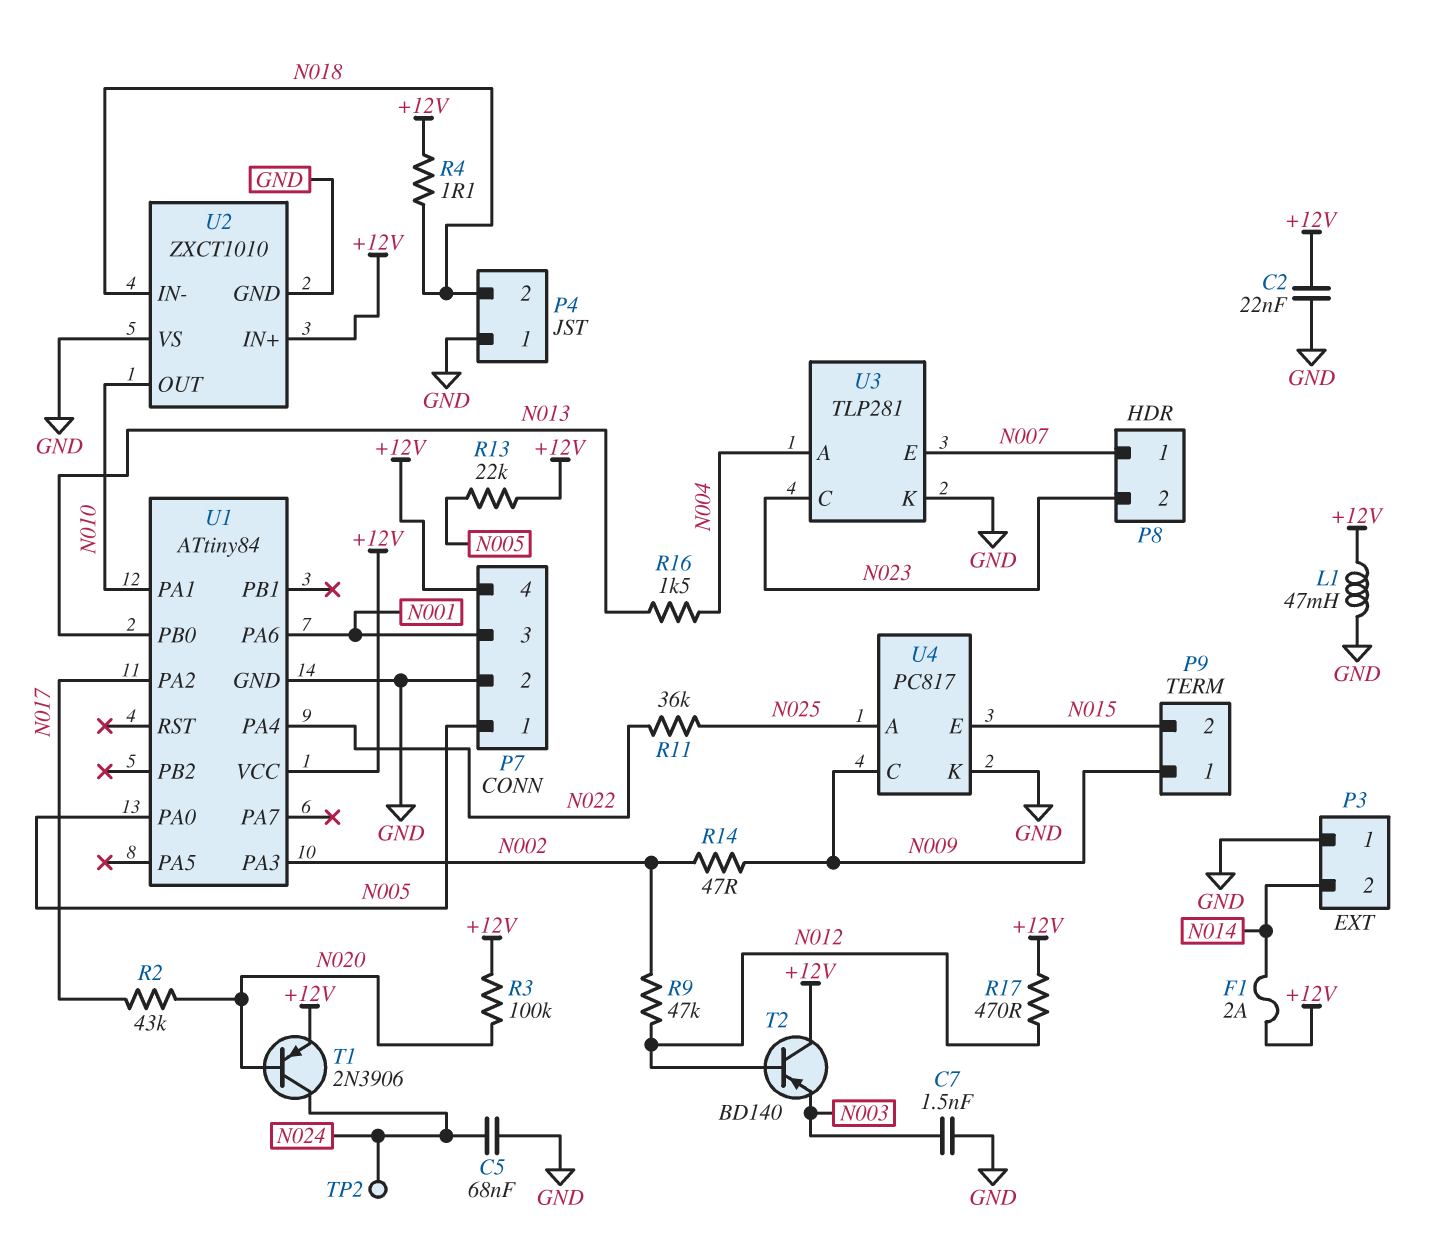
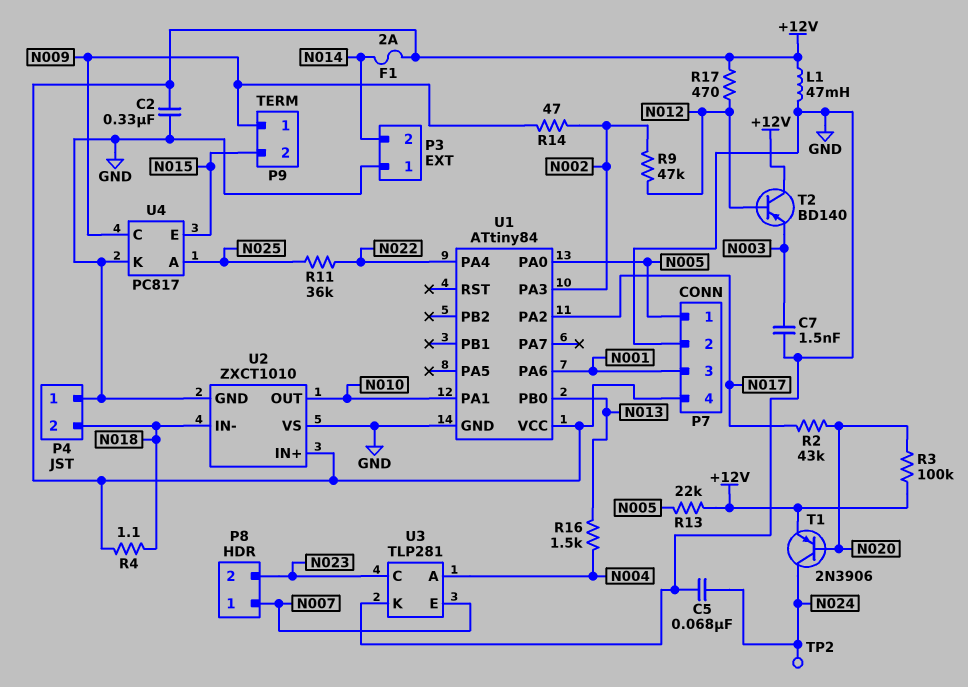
C2: 22nF (+12V, GND) -> 330nF (+12V, GND)

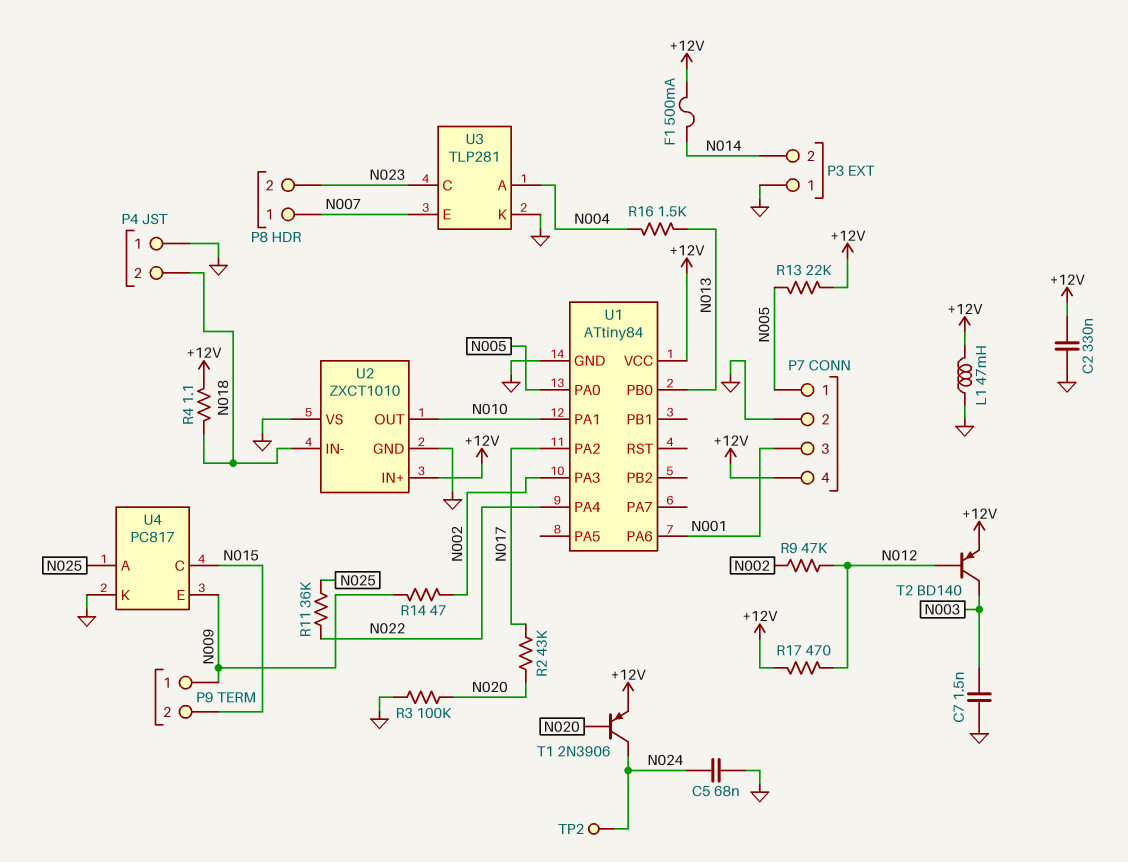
F1: 2A (+12V, N014) -> 500mA (+12V, N014)
R3: 100k (+12V, N020) -> 100k (GND, N020)
T2: PNP BD140 (B N012, C +12V, E N003) -> PNP BD140 (B N012, C N003, E +12V)
U4 pin C: N009 -> N015
U4 pin E: N015 -> N009

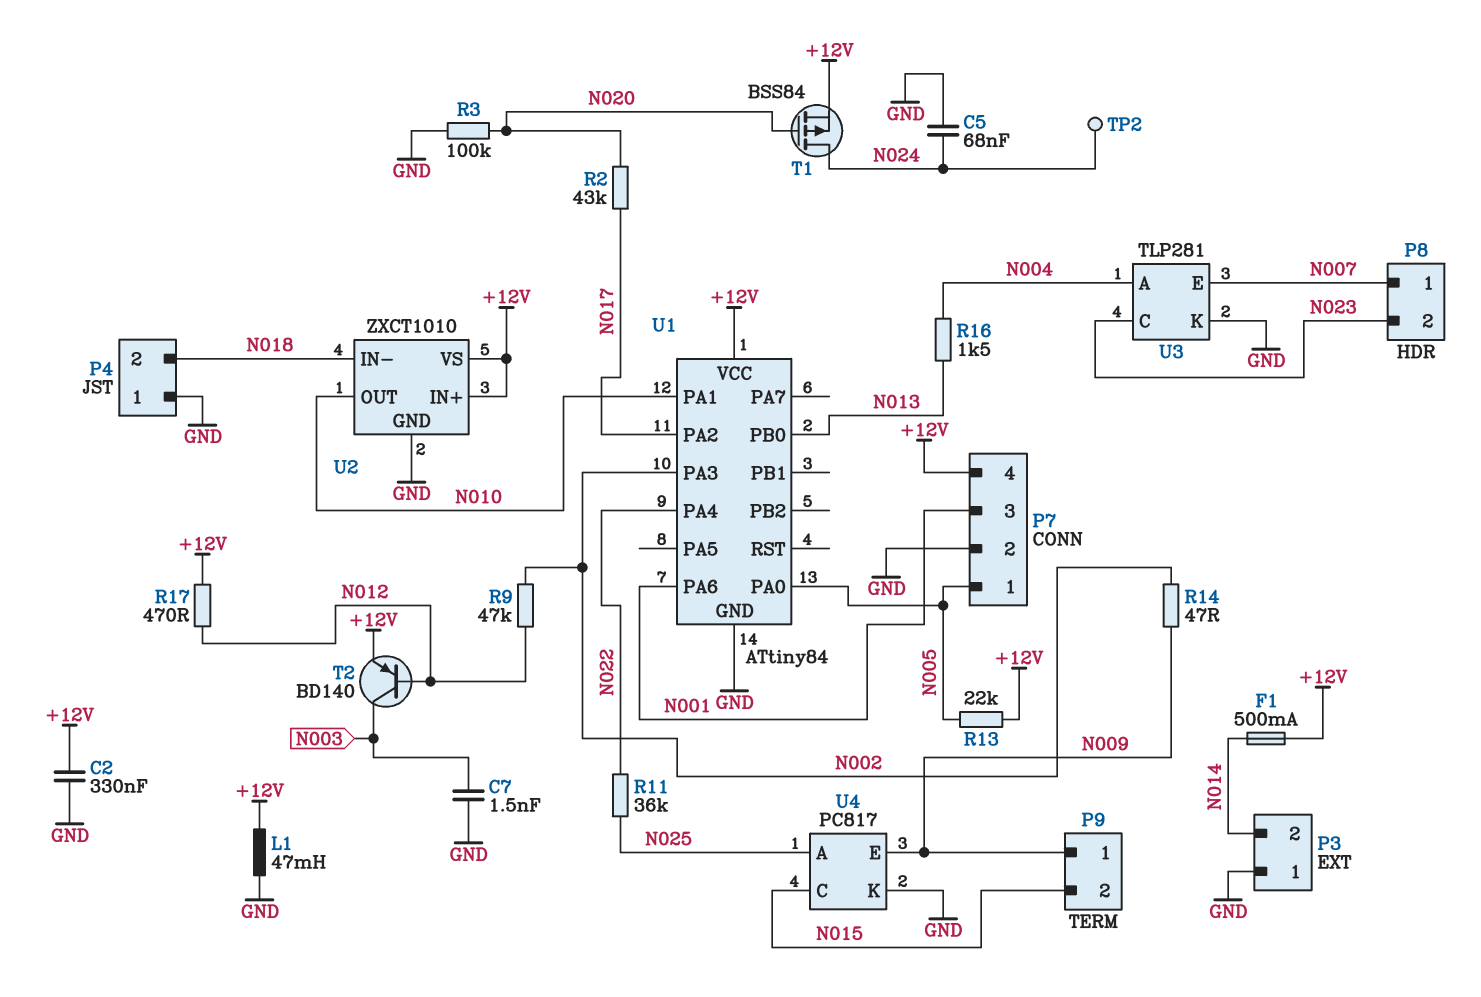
R4: 1.1 (+12V, N018) -> none
T1: PNP 2N3906 (B N020, C N024, E +12V) -> PMOS BSS84 (G N020, D N024, S +12V)
U2 pin VS: GND -> +12V

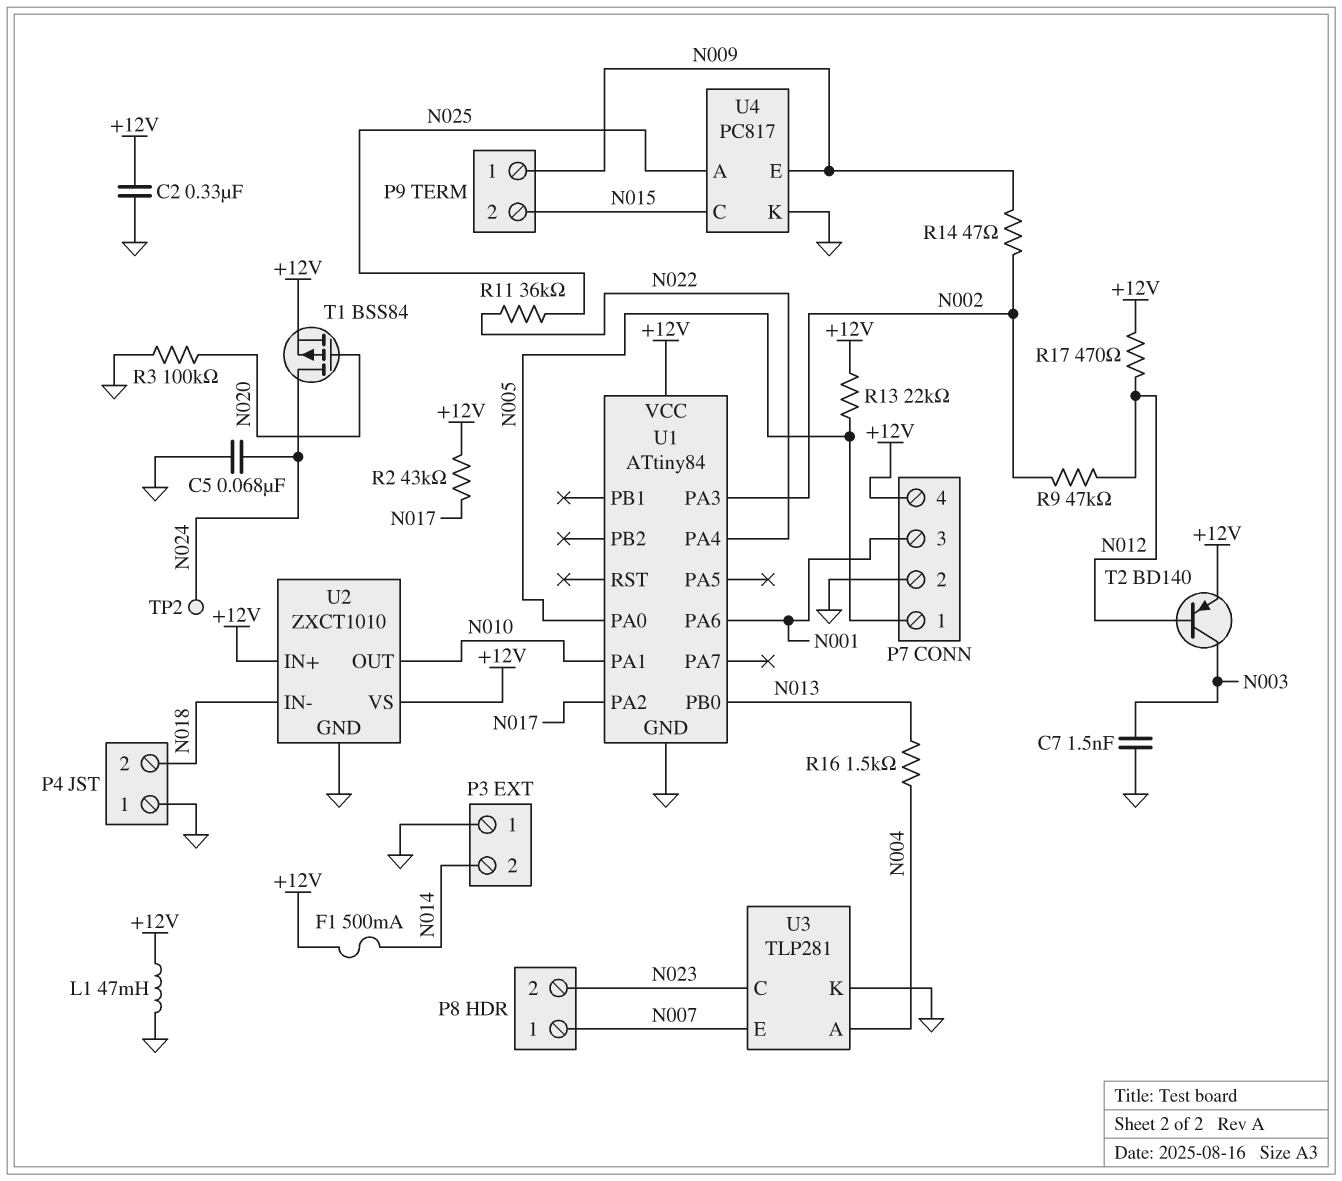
R2: 43k (N017, N020) -> 43k (+12V, N017)

